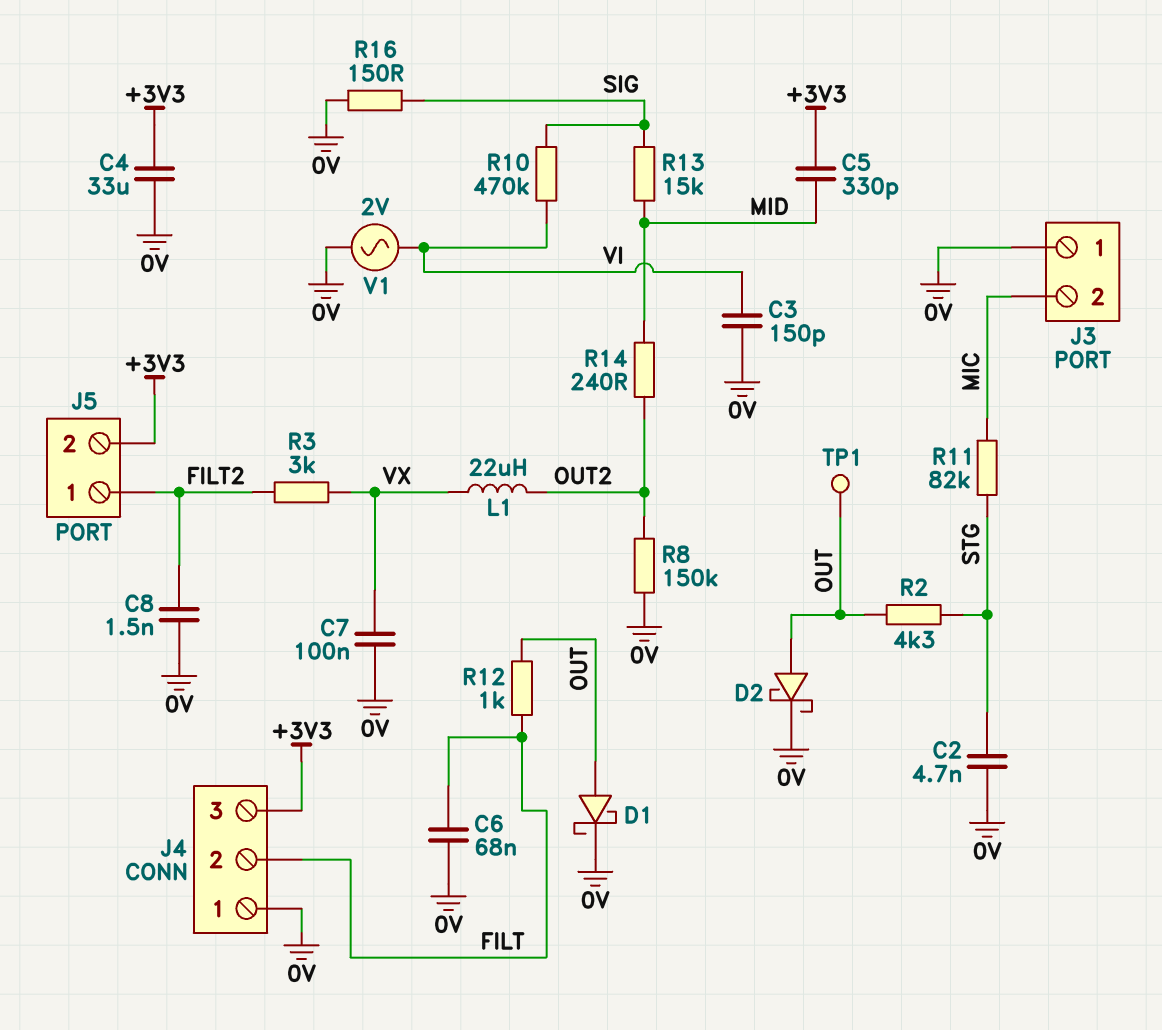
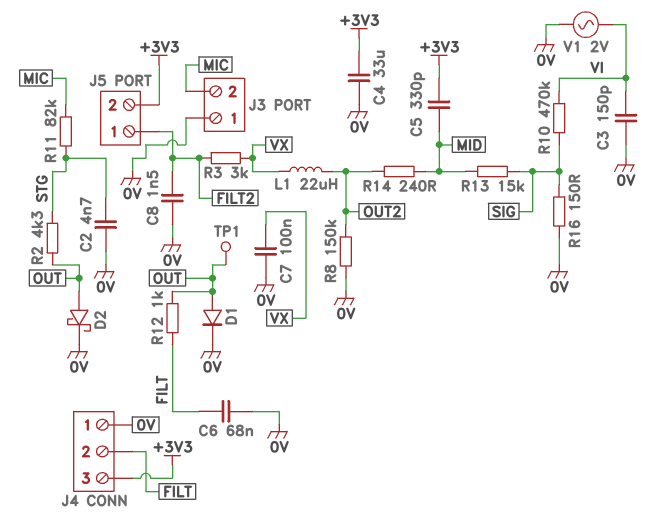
D1: schottky (A OUT, K 0V) -> diode (A OUT, K 0V)

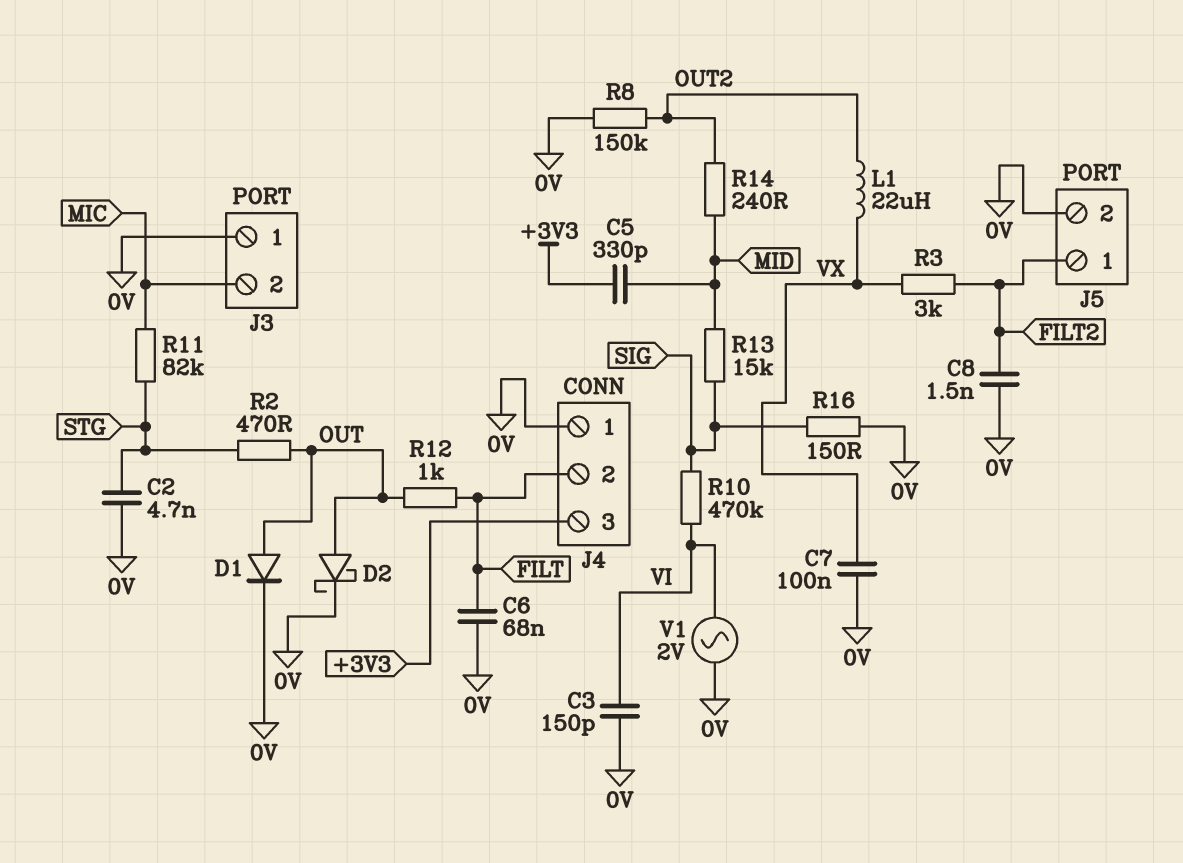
C4: 33uF (+3V3, 0V) -> none
J5 pin 2: +3V3 -> 0V
R2: 4.3k (OUT, STG) -> 470 (OUT, STG)
TP1: test point (OUT) -> none

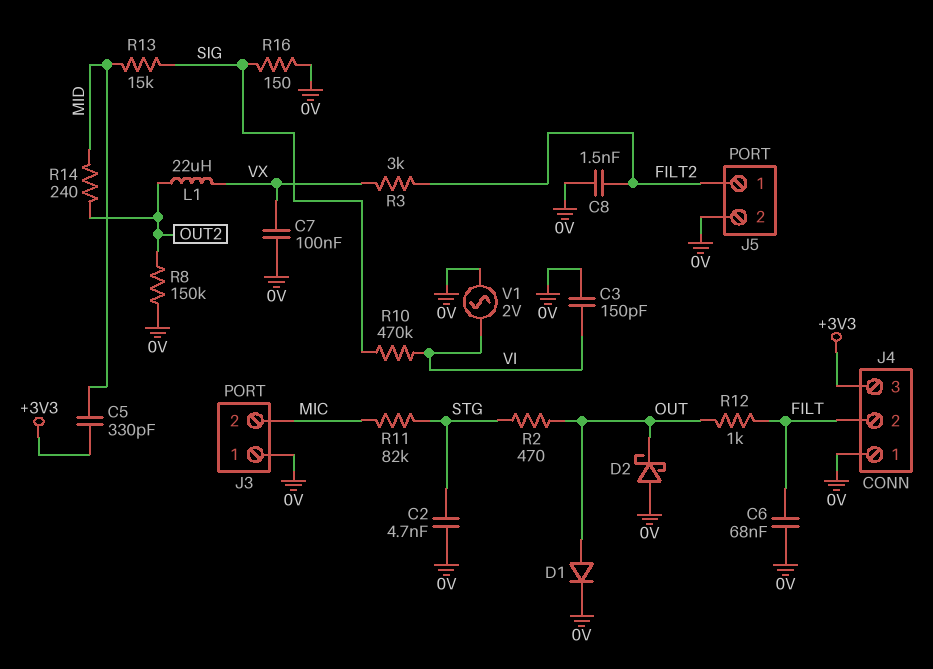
D2: schottky (A OUT, K 0V) -> schottky (A 0V, K OUT)

